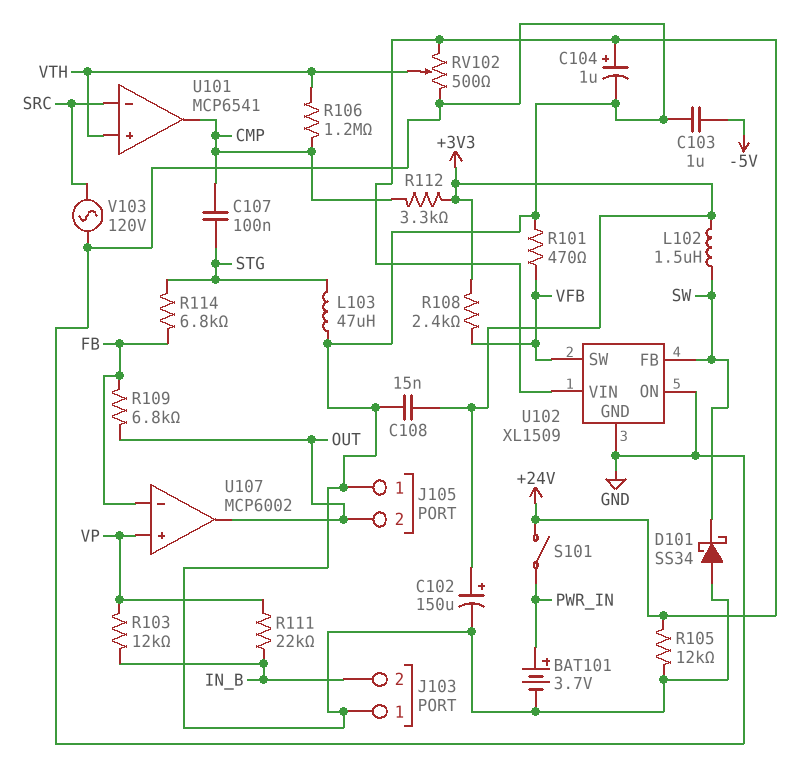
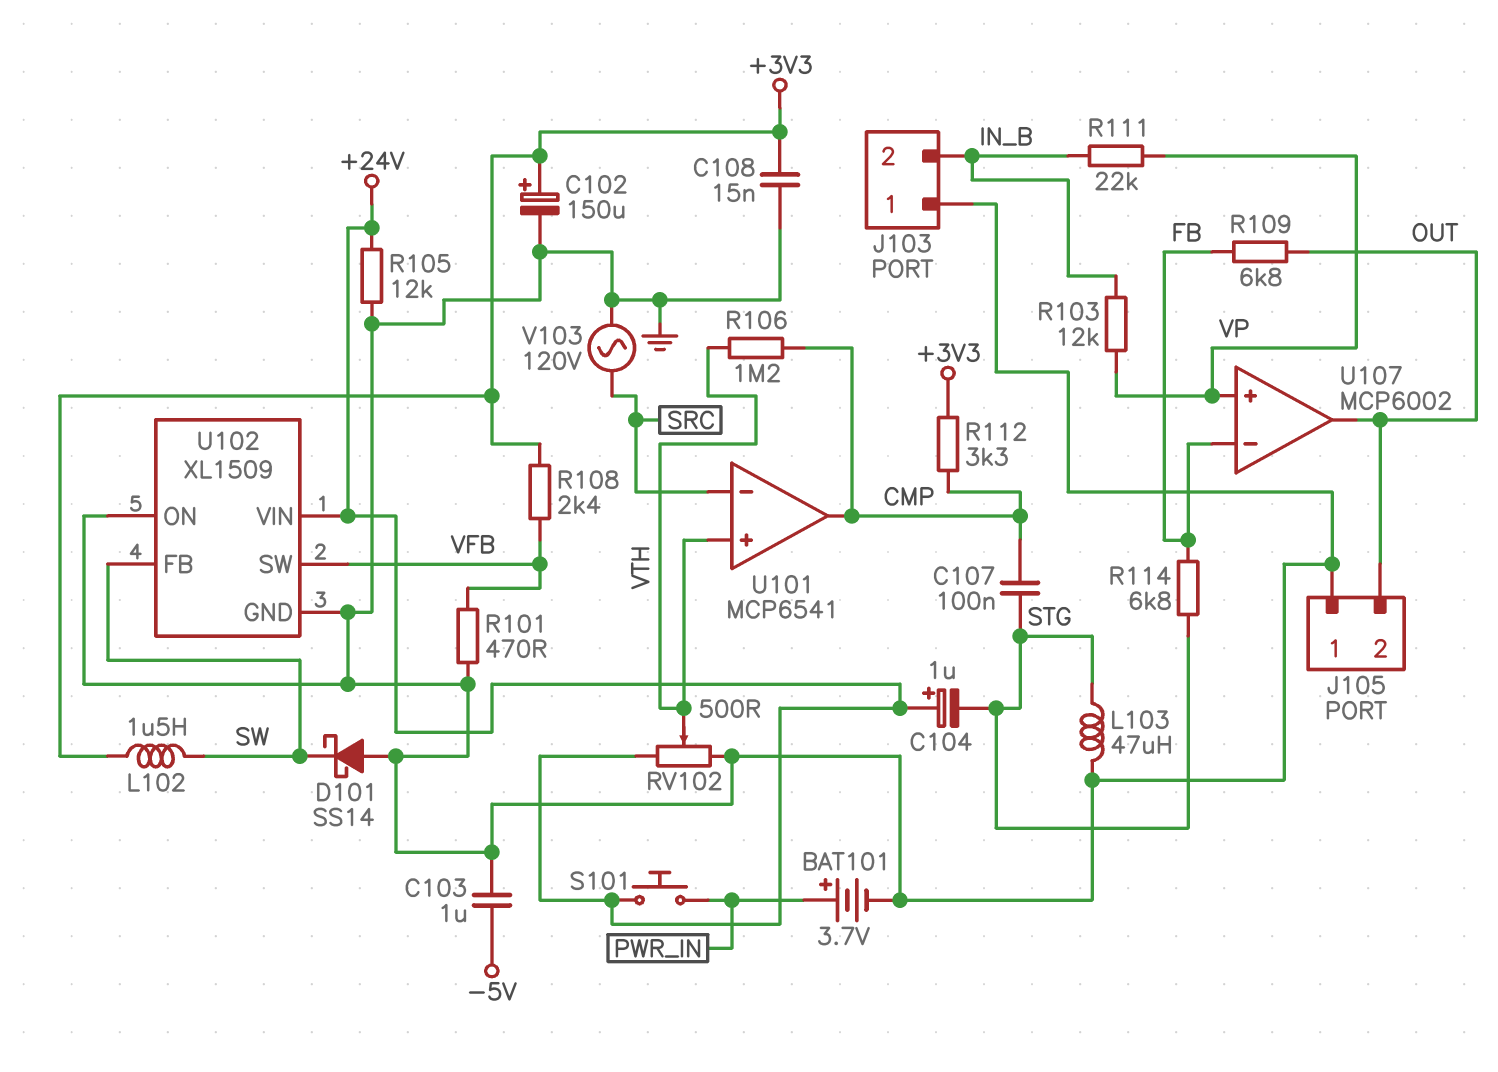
C104: 1uF (plus +24V, minus GND) -> 1uF (plus +24V, minus STG)
D101: schottky SS34 (A GND, K SW) -> schottky SS14 (A GND, K SW)
S101: switch (+24V, PWR_IN) -> button (+24V, PWR_IN)

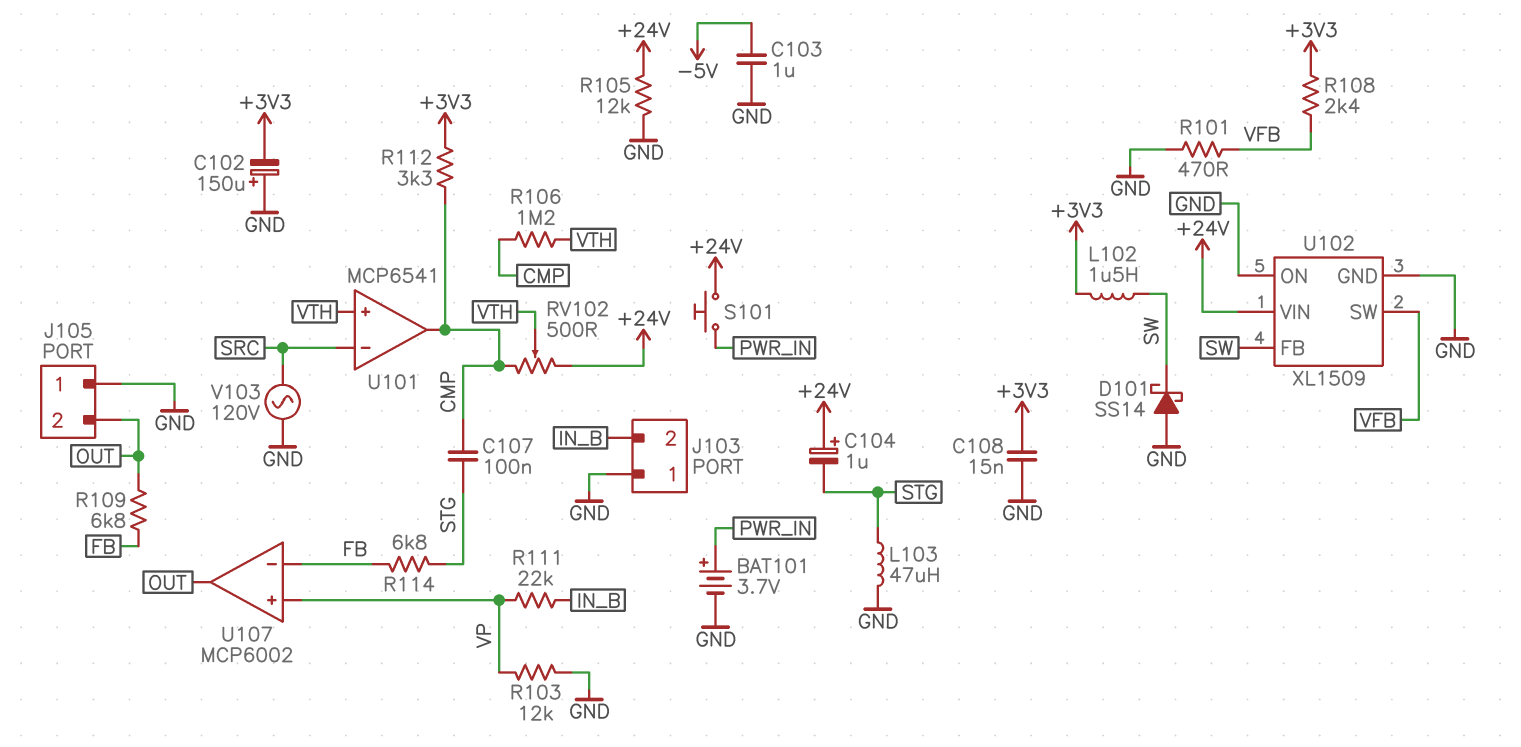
C102: 150uF (plus +3V3, minus GND) -> 150uF (plus GND, minus +3V3)
R103: 12k (IN_B, VP) -> 12k (GND, VP)
RV102: 500 (+24V, GND, wiper VTH) -> 500 (+24V, CMP, wiper VTH)

